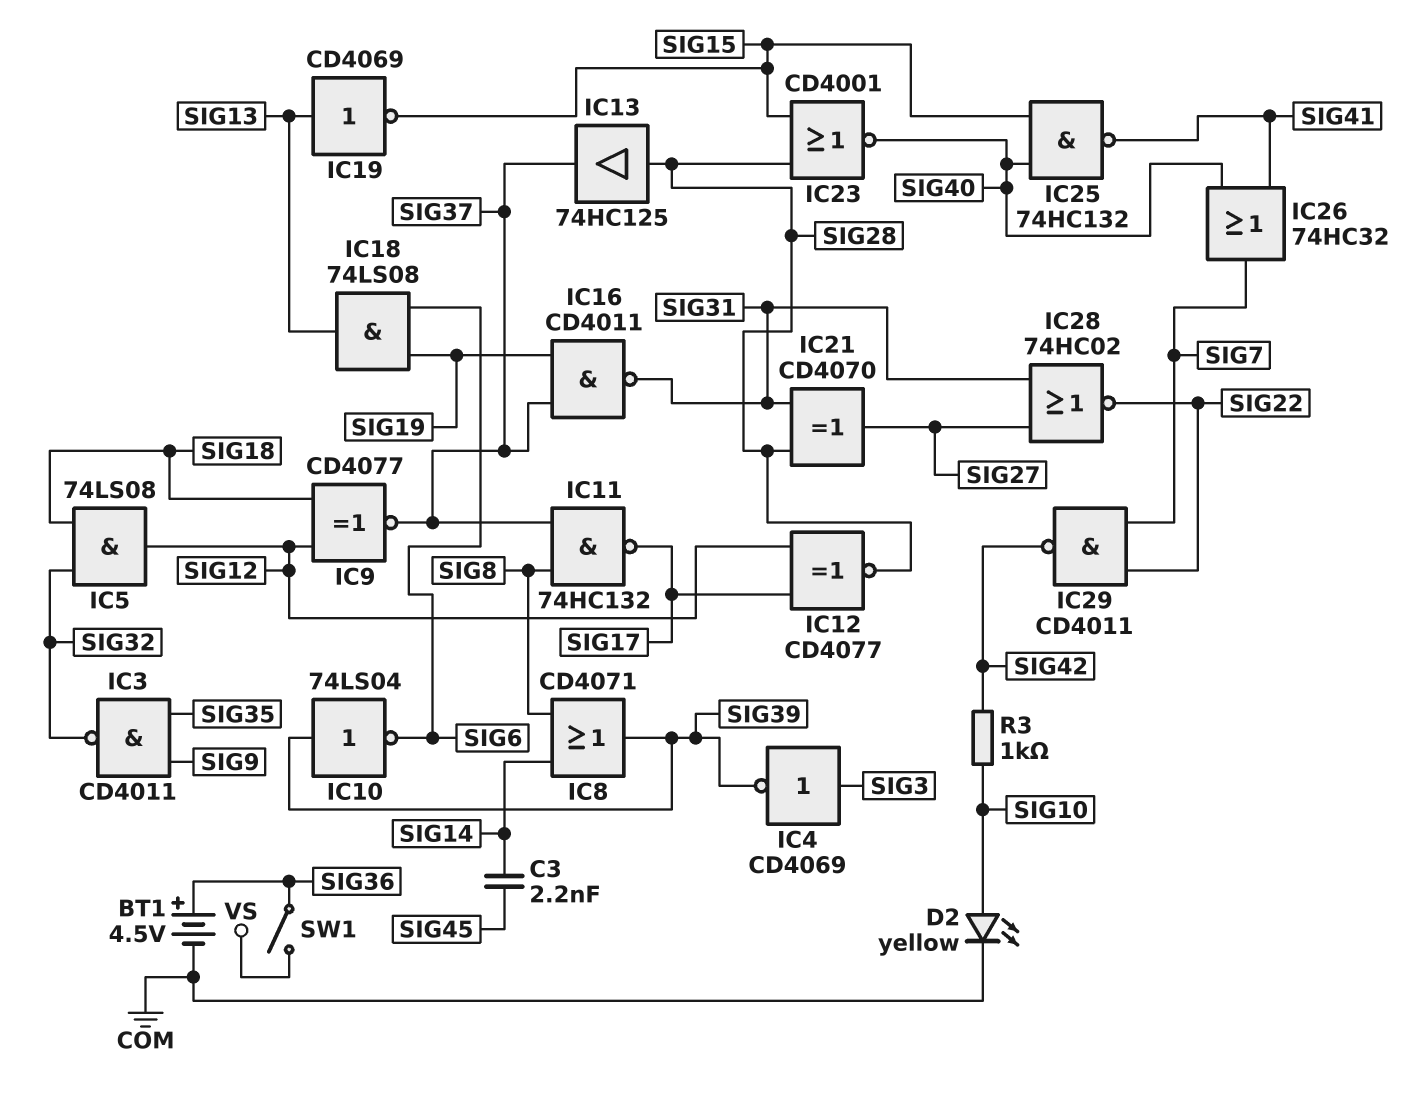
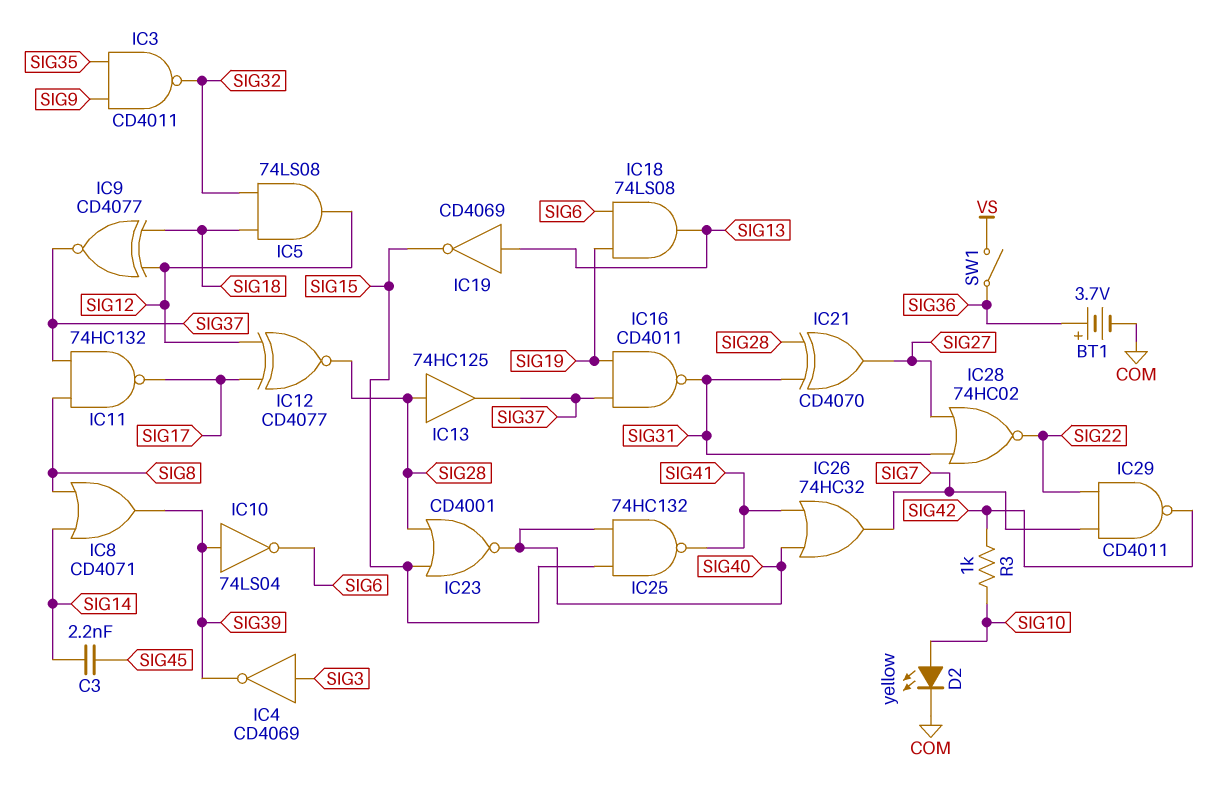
BT1: 4.5V (plus SIG36, minus COM) -> 3.7V (plus SIG36, minus COM)

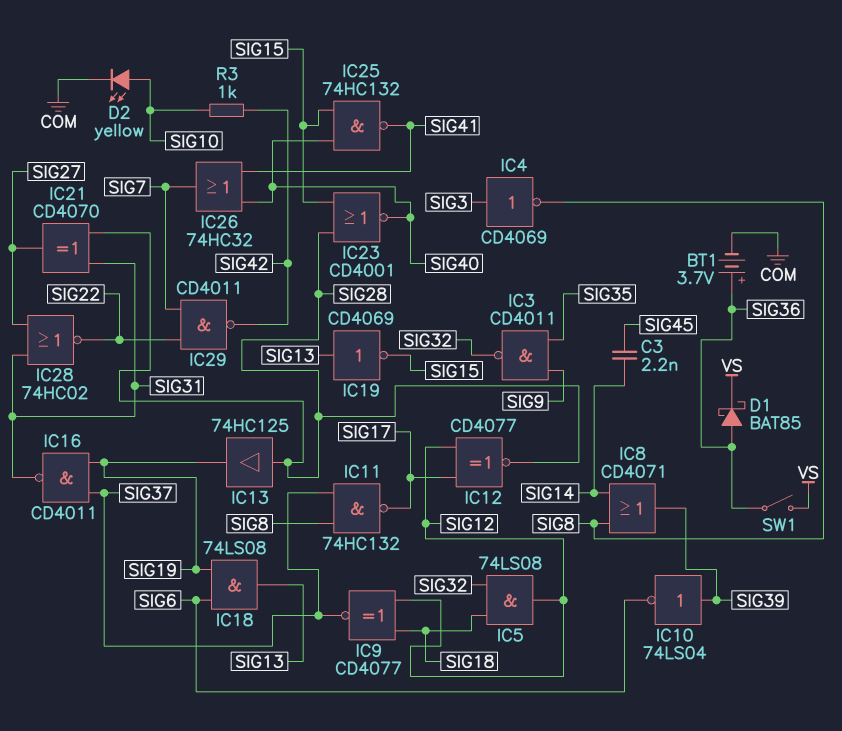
D1: none -> schottky BAT85 (A SIG36, K VS)
IC4: NOT CD4069 (in SIG3, out SIG39) -> NOT CD4069 (in SIG3, out SIG8)
IC13: buffer 74HC125 (in SIG28, out SIG37) -> buffer 74HC125 (in SIG28, out SIG19)

